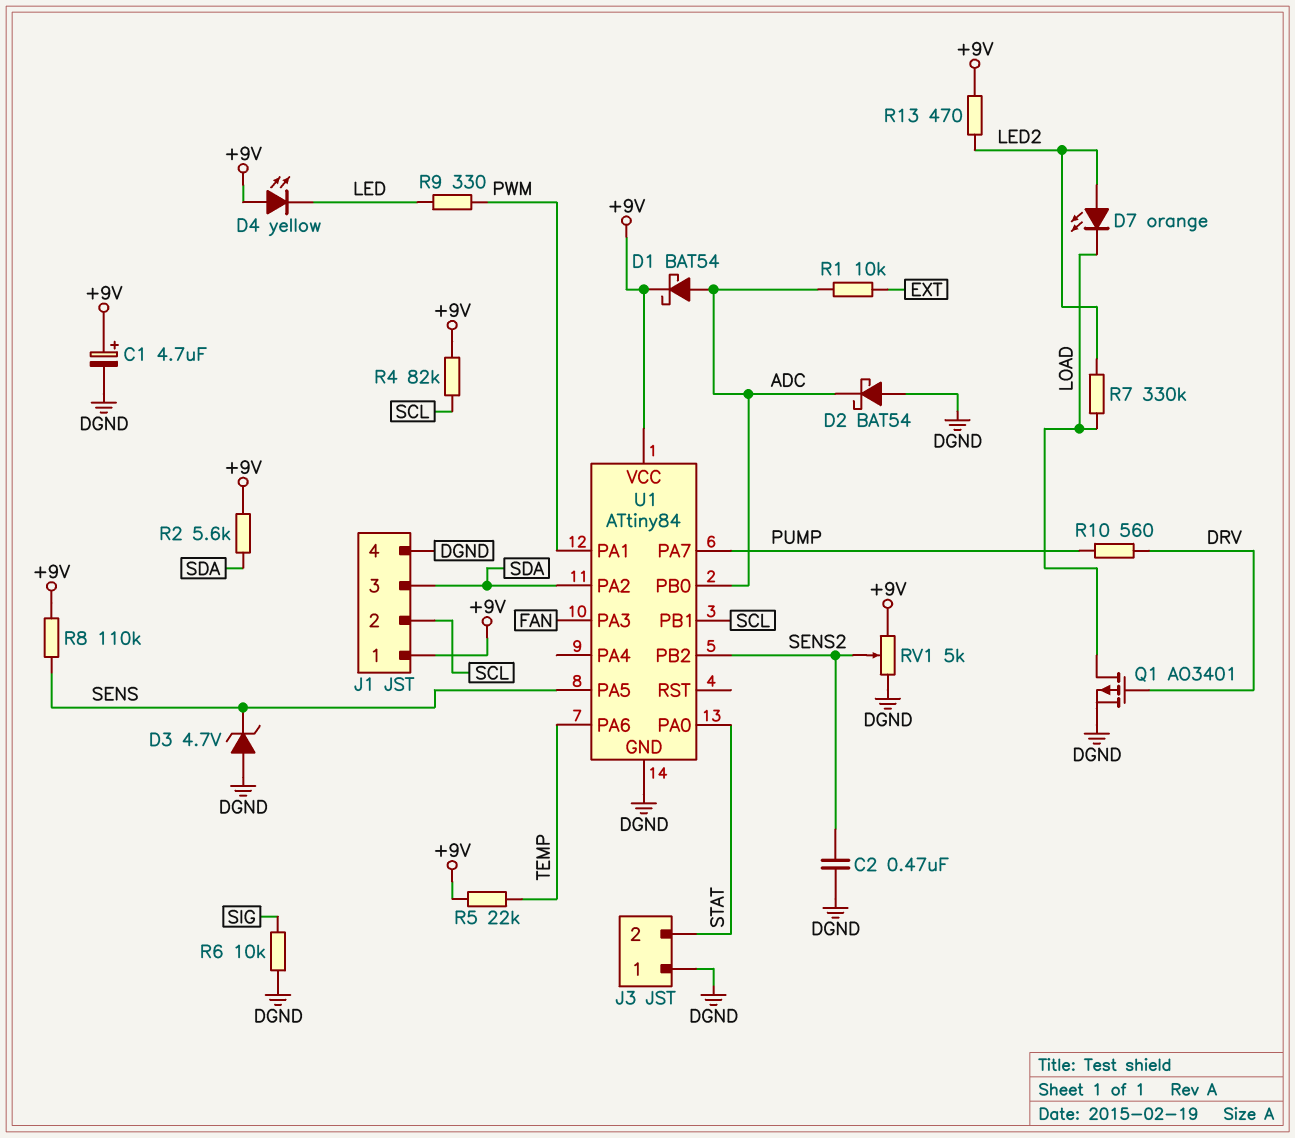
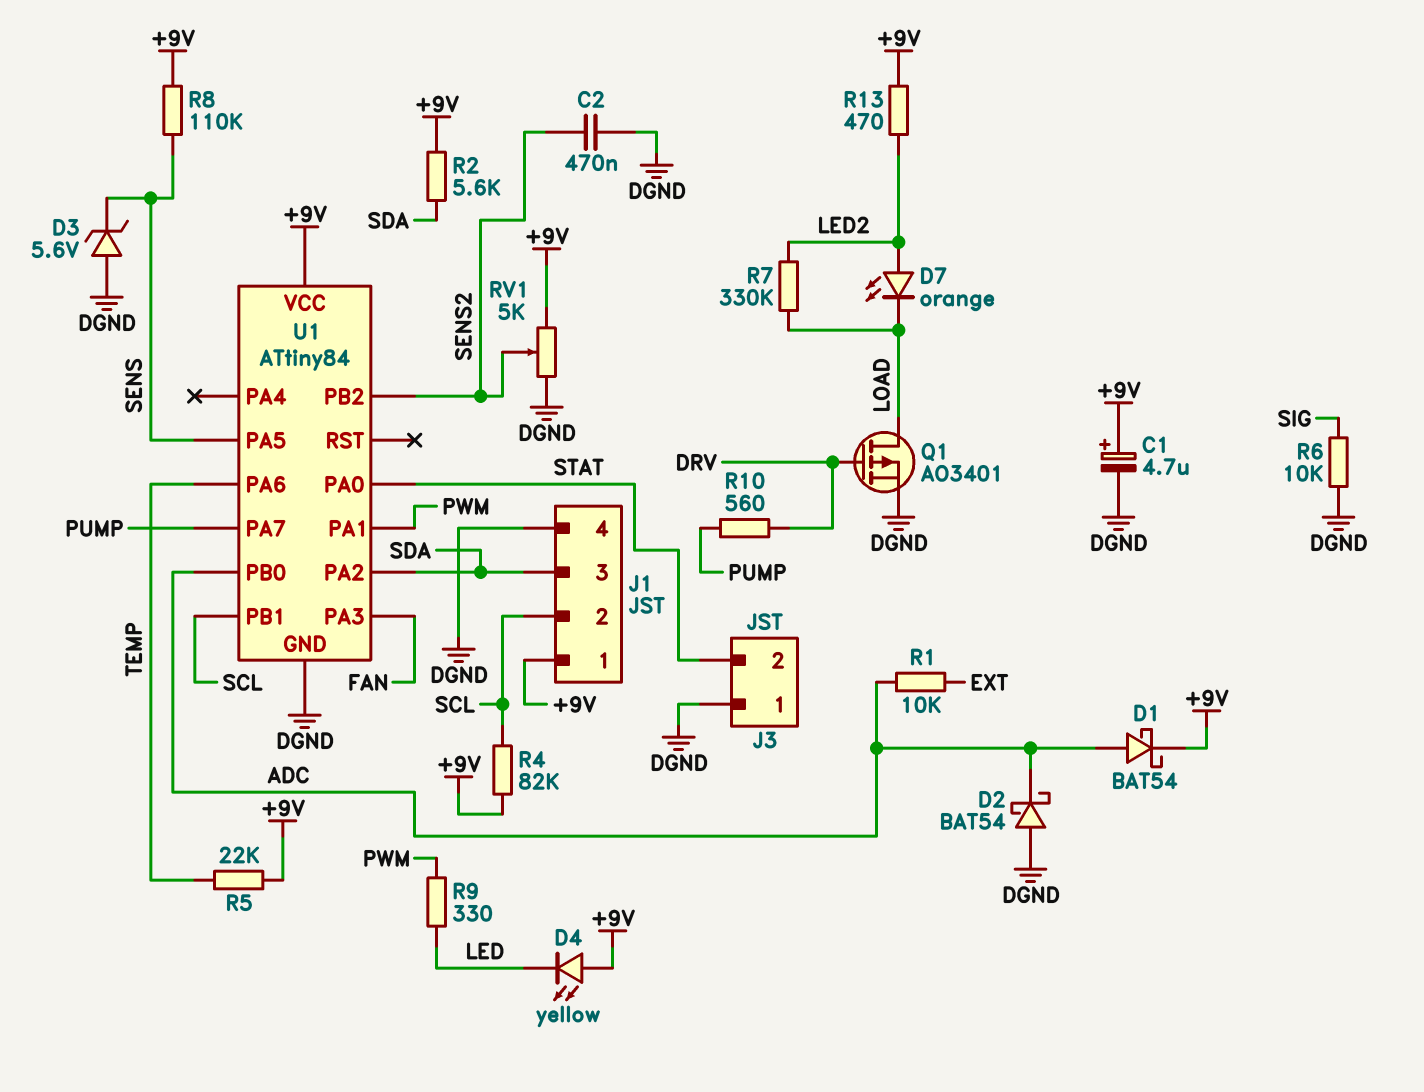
D3: zener 4.7V (A DGND, K SENS) -> zener 5.6V (A DGND, K SENS)

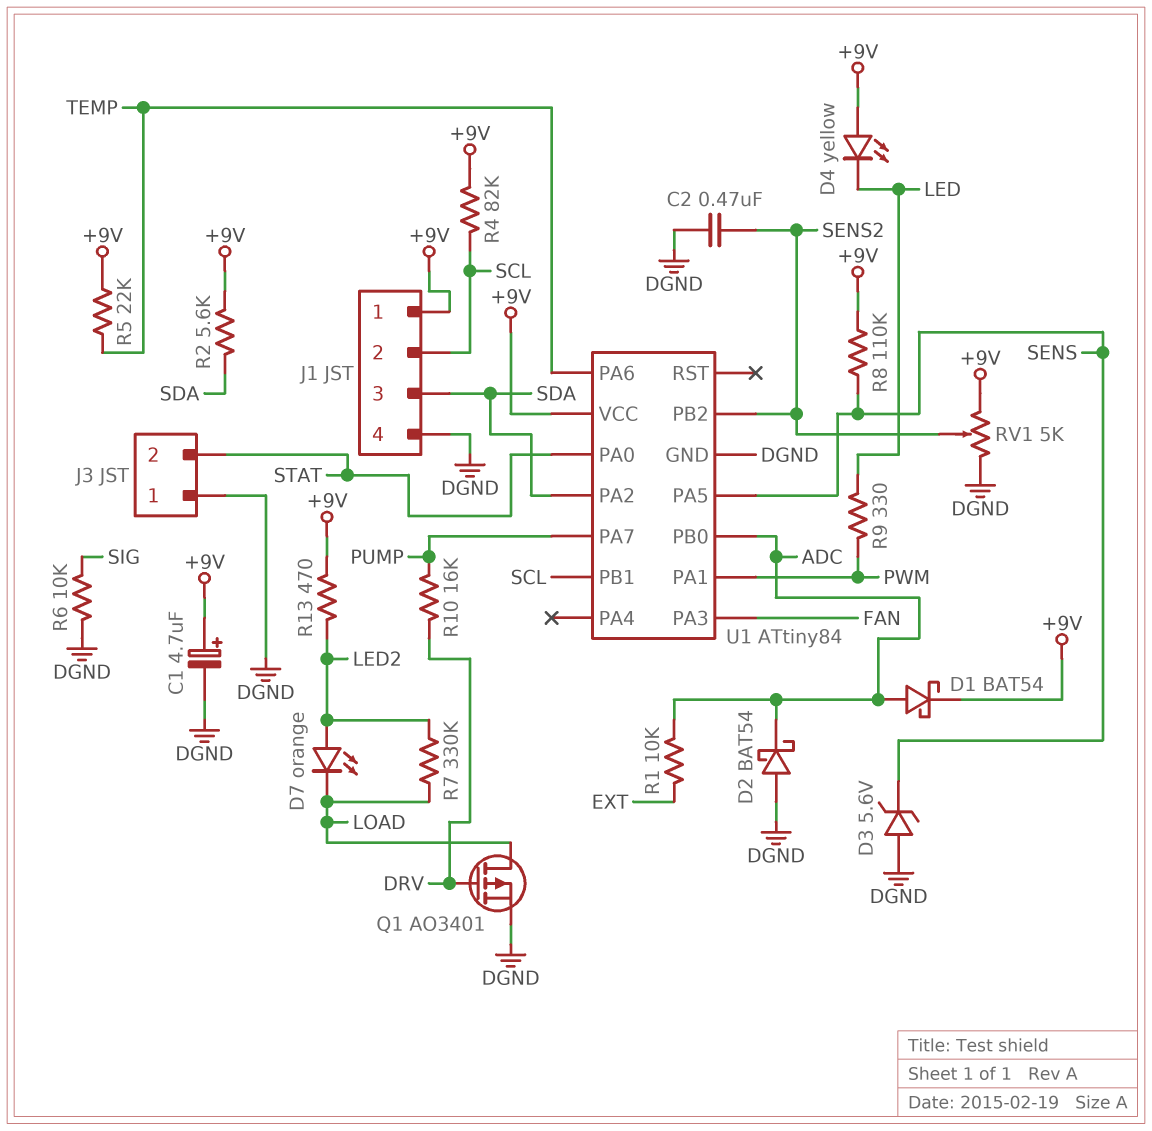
R10: 560 (DRV, PUMP) -> 16k (DRV, PUMP)

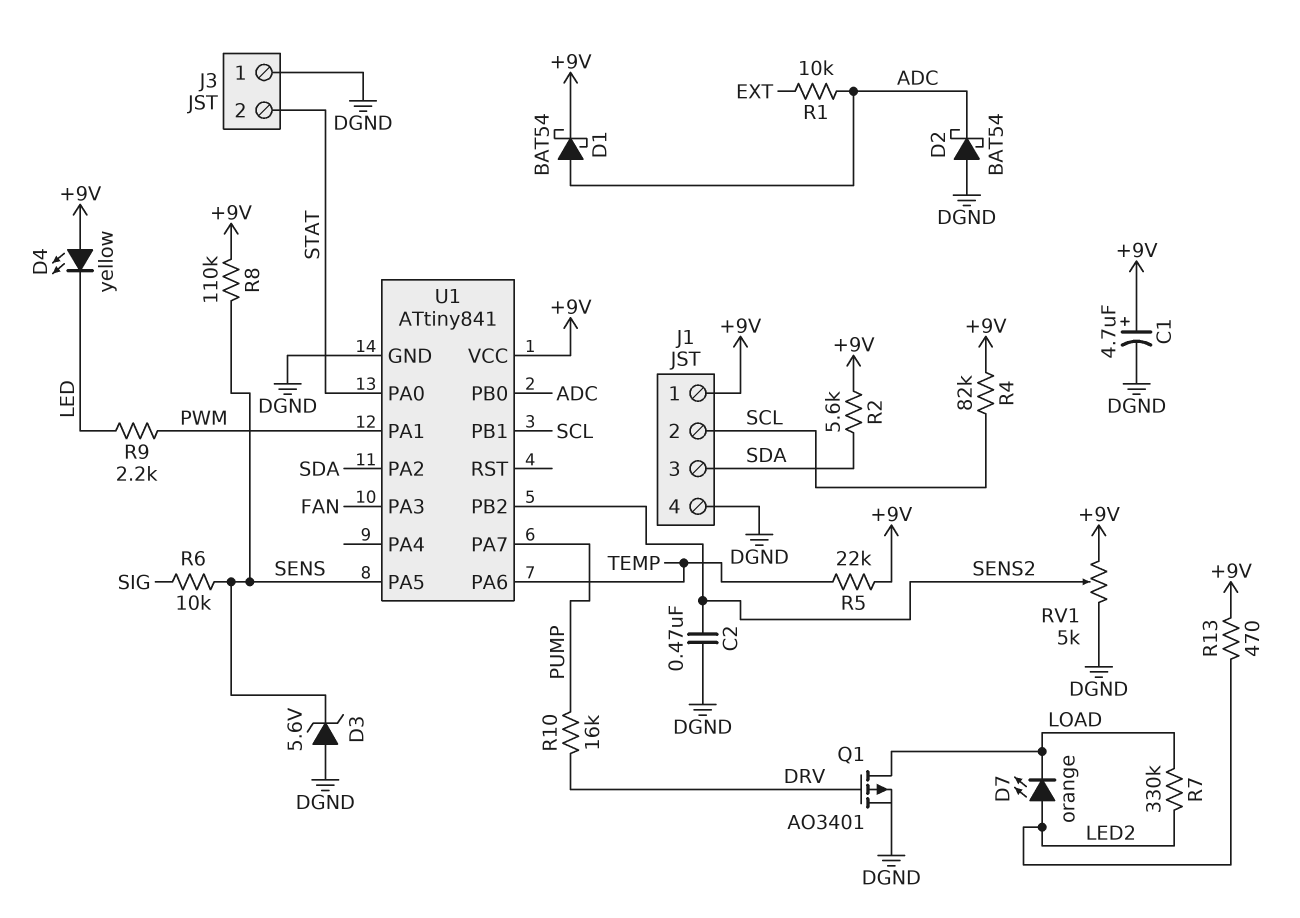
R6: 10k (DGND, SIG) -> 10k (SENS, SIG)
R9: 330 (LED, PWM) -> 2.2k (LED, PWM)
U1: ATtiny84 -> ATtiny841

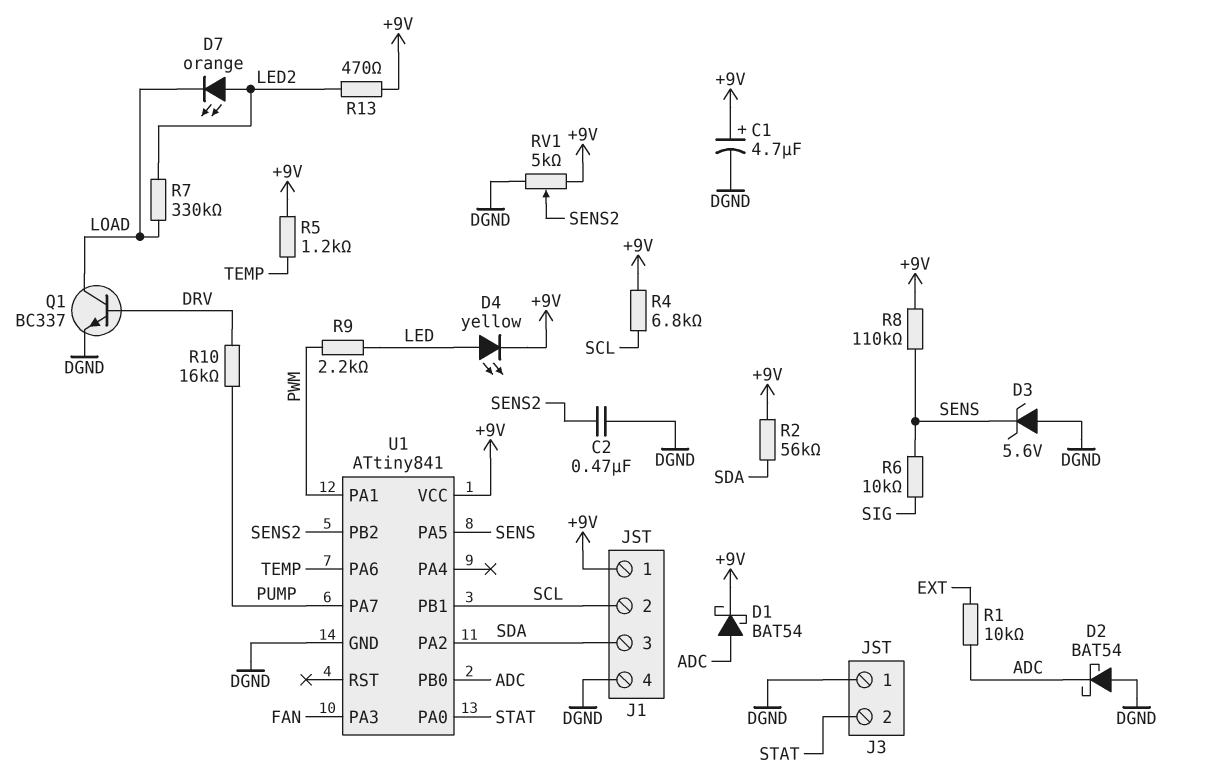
D4: LED yellow (A +9V, K LED) -> LED yellow (A LED, K +9V)
Q1: PMOS AO3401 (G DRV, D LOAD, S DGND) -> NPN BC337 (B DRV, C LOAD, E DGND)
R2: 5.6k (+9V, SDA) -> 56k (+9V, SDA)
R4: 82k (+9V, SCL) -> 6.8k (+9V, SCL)
R5: 22k (+9V, TEMP) -> 1.2k (+9V, TEMP)

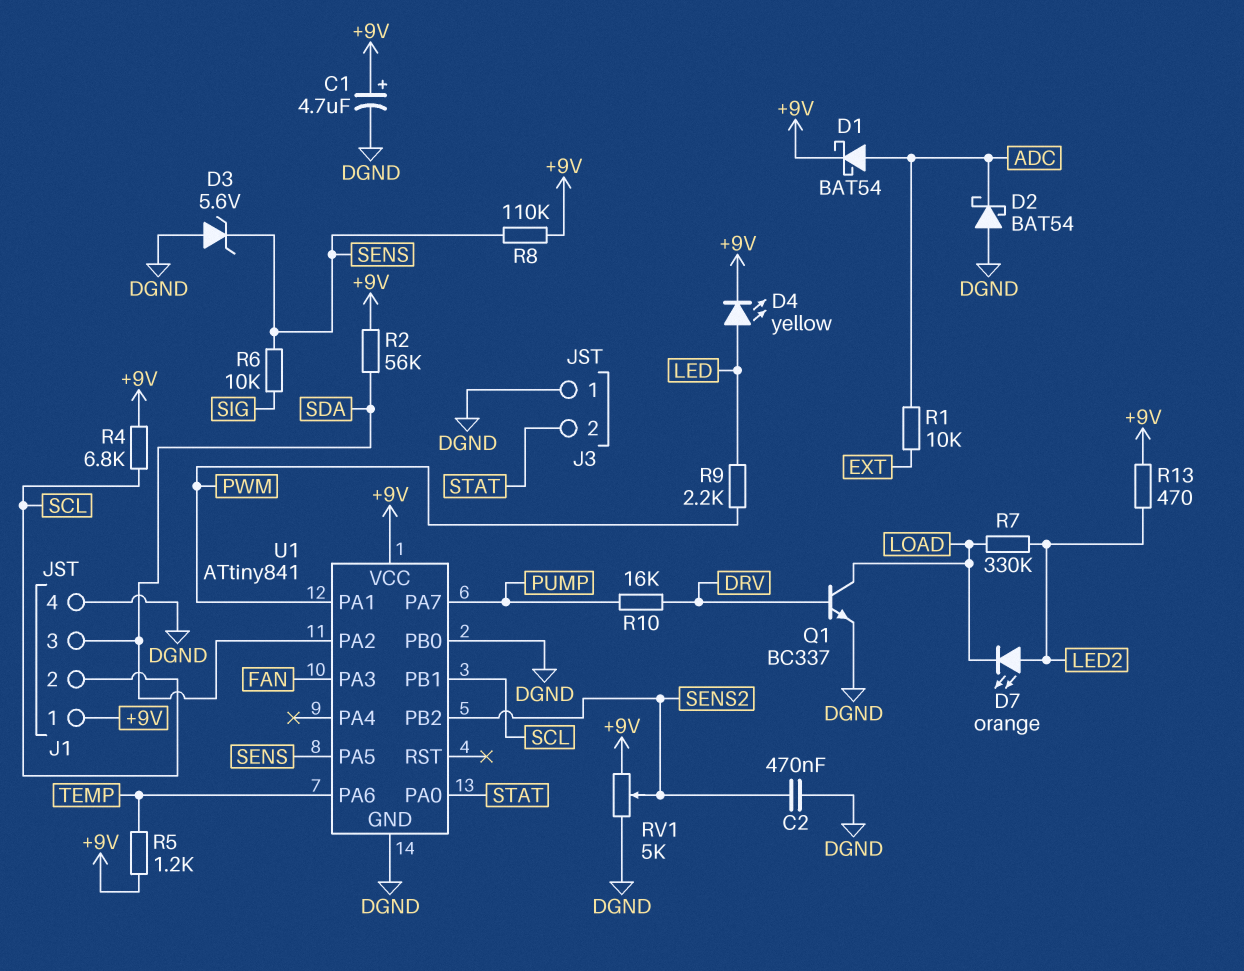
U1 pin PB0: ADC -> DGND

